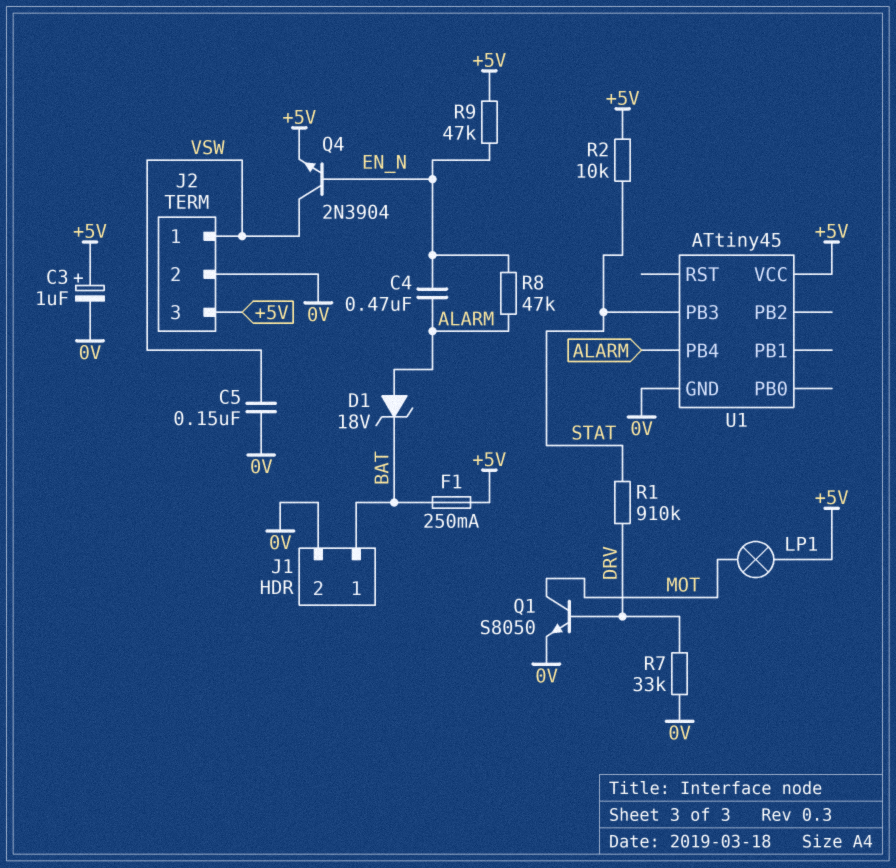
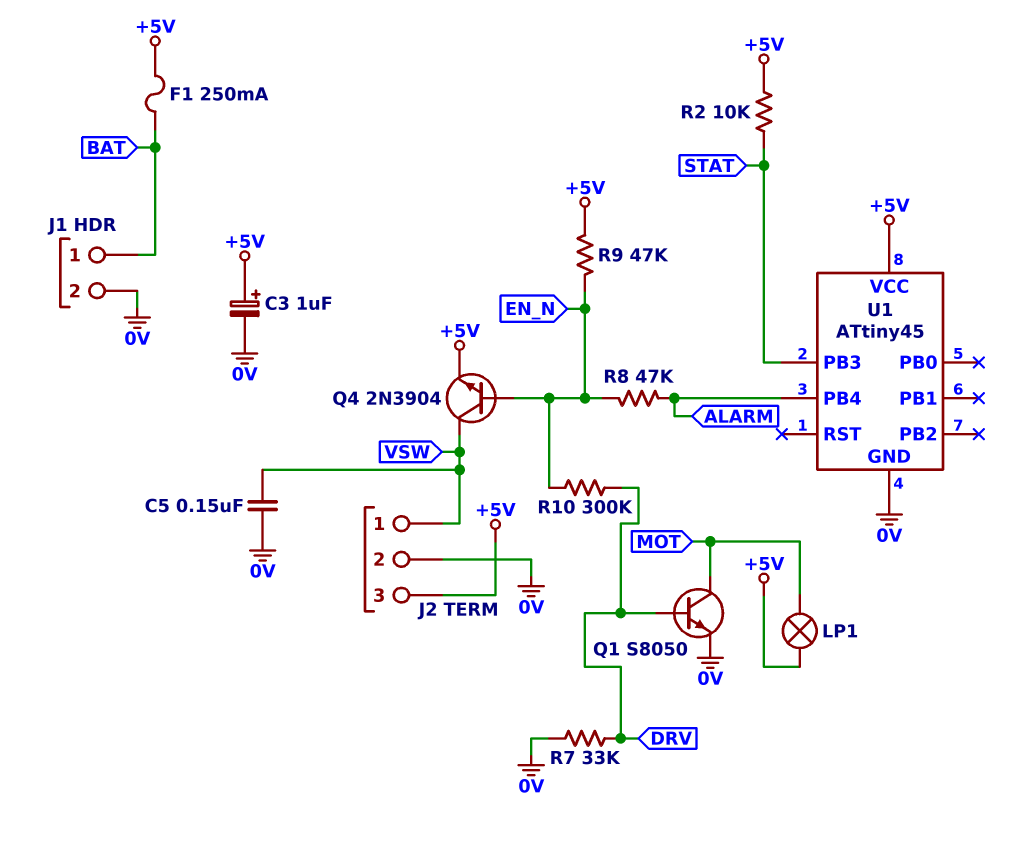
C4: 470nF (ALARM, EN_N) -> none
D1: zener 18V (A ALARM, K BAT) -> none
R1: 910k (DRV, STAT) -> none
R10: none -> 300k (DRV, EN_N)

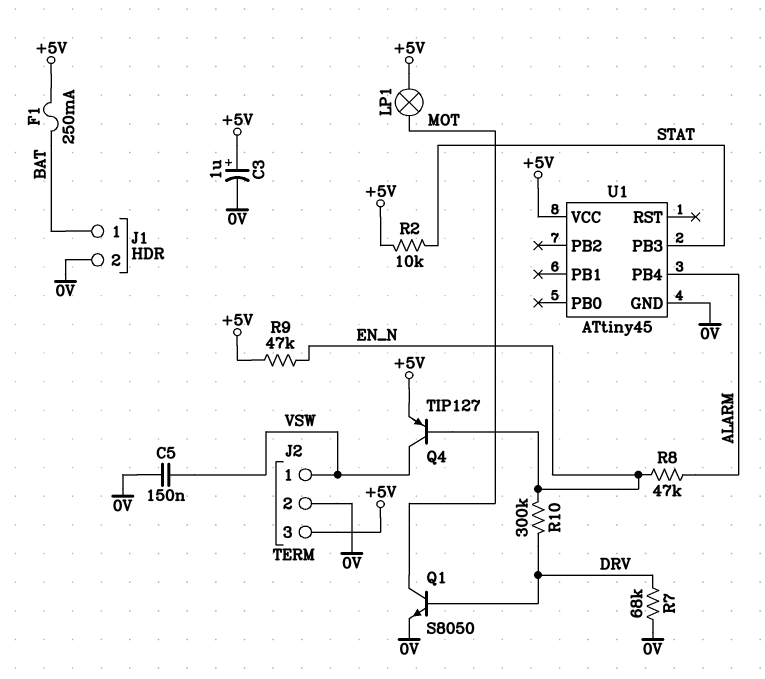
Q4: NPN 2N3904 (B EN_N, C VSW, E +5V) -> PNP TIP127 (B EN_N, C VSW, E +5V)
R7: 33k (0V, DRV) -> 68k (0V, DRV)

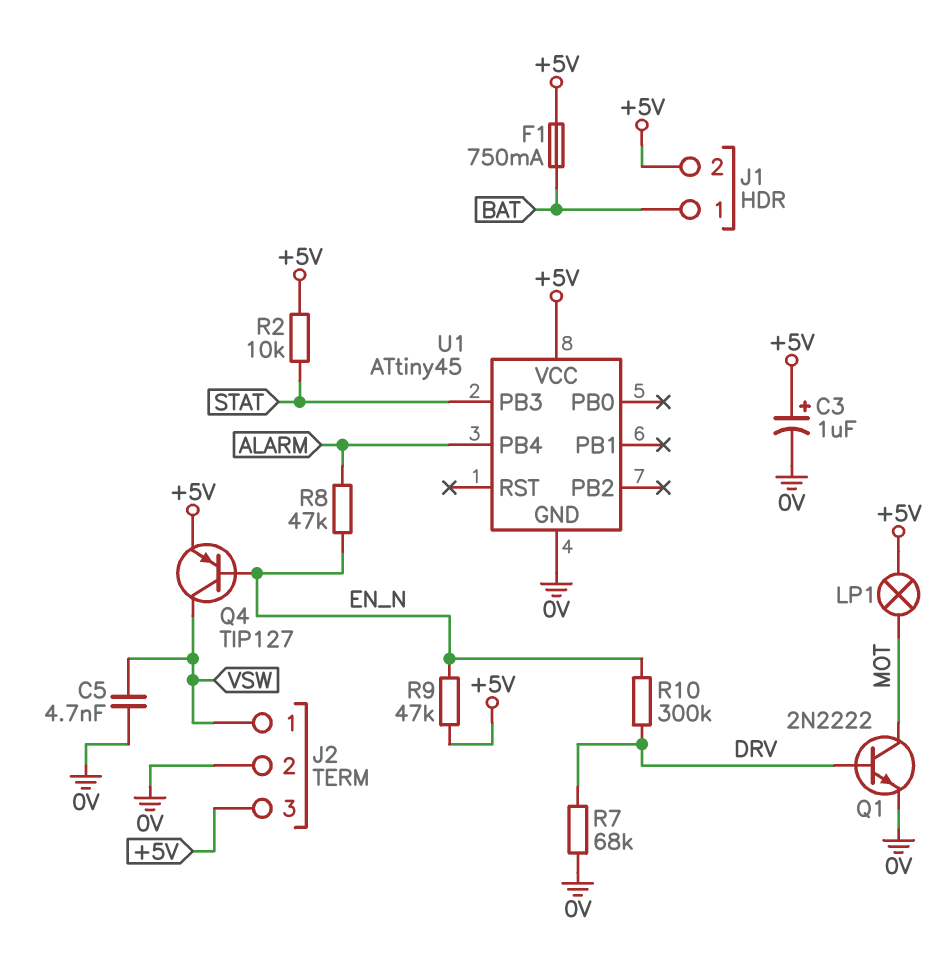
C5: 150nF (0V, VSW) -> 4.7nF (0V, VSW)
F1: 250mA (+5V, BAT) -> 750mA (+5V, BAT)
J1 pin 2: 0V -> +5V
Q1: NPN S8050 (B DRV, C MOT, E 0V) -> NPN 2N2222 (B DRV, C MOT, E 0V)

